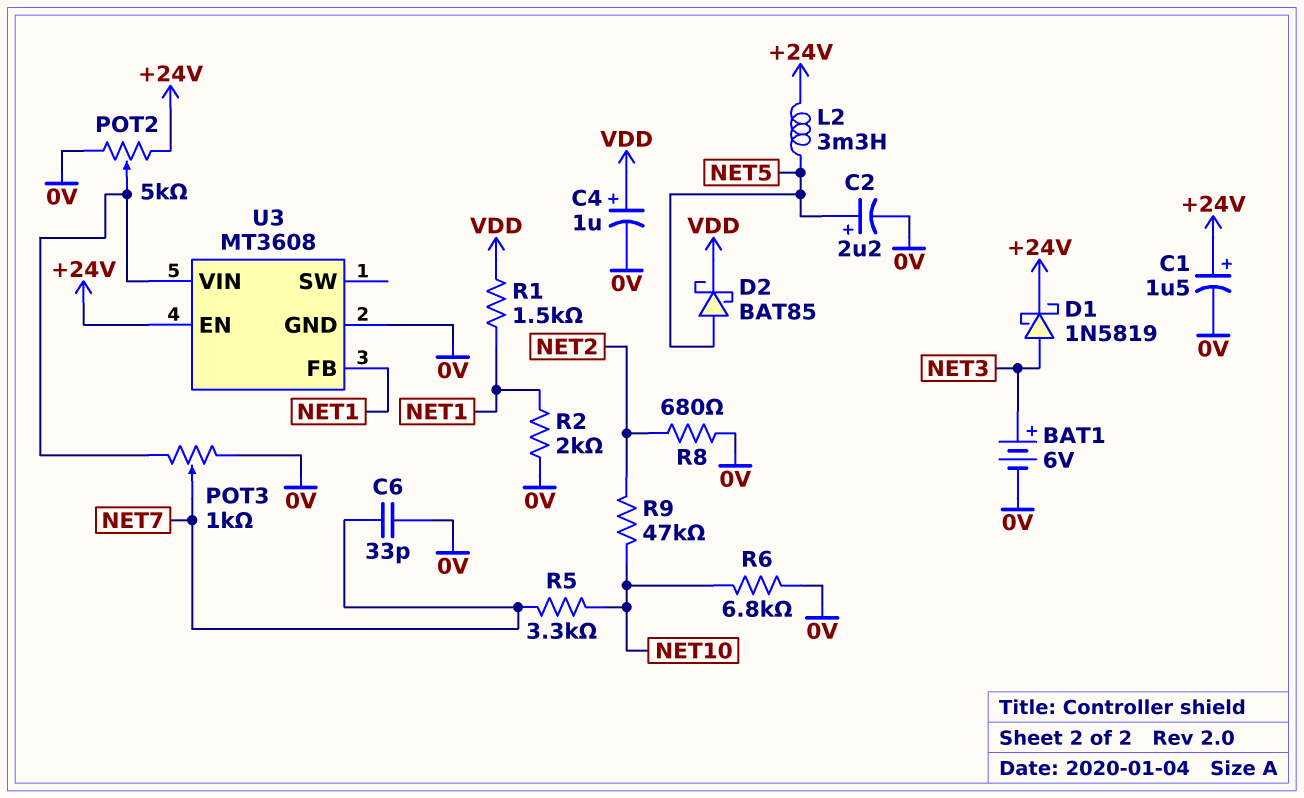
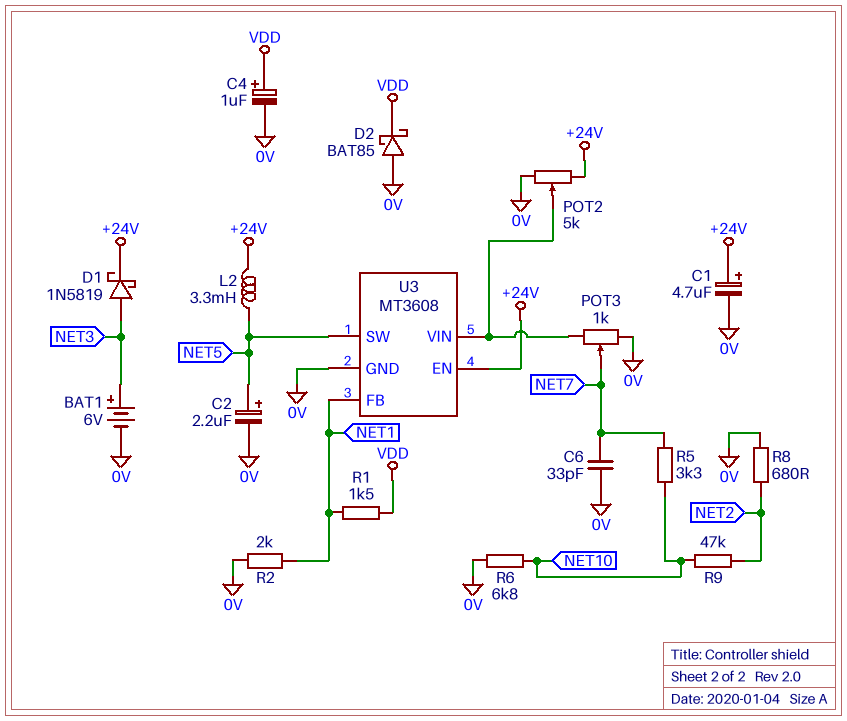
C1: 1.5uF (plus +24V, minus 0V) -> 4.7uF (plus +24V, minus 0V)
D2: schottky BAT85 (A NET5, K VDD) -> schottky BAT85 (A 0V, K VDD)
U3 pin SW: none -> NET5

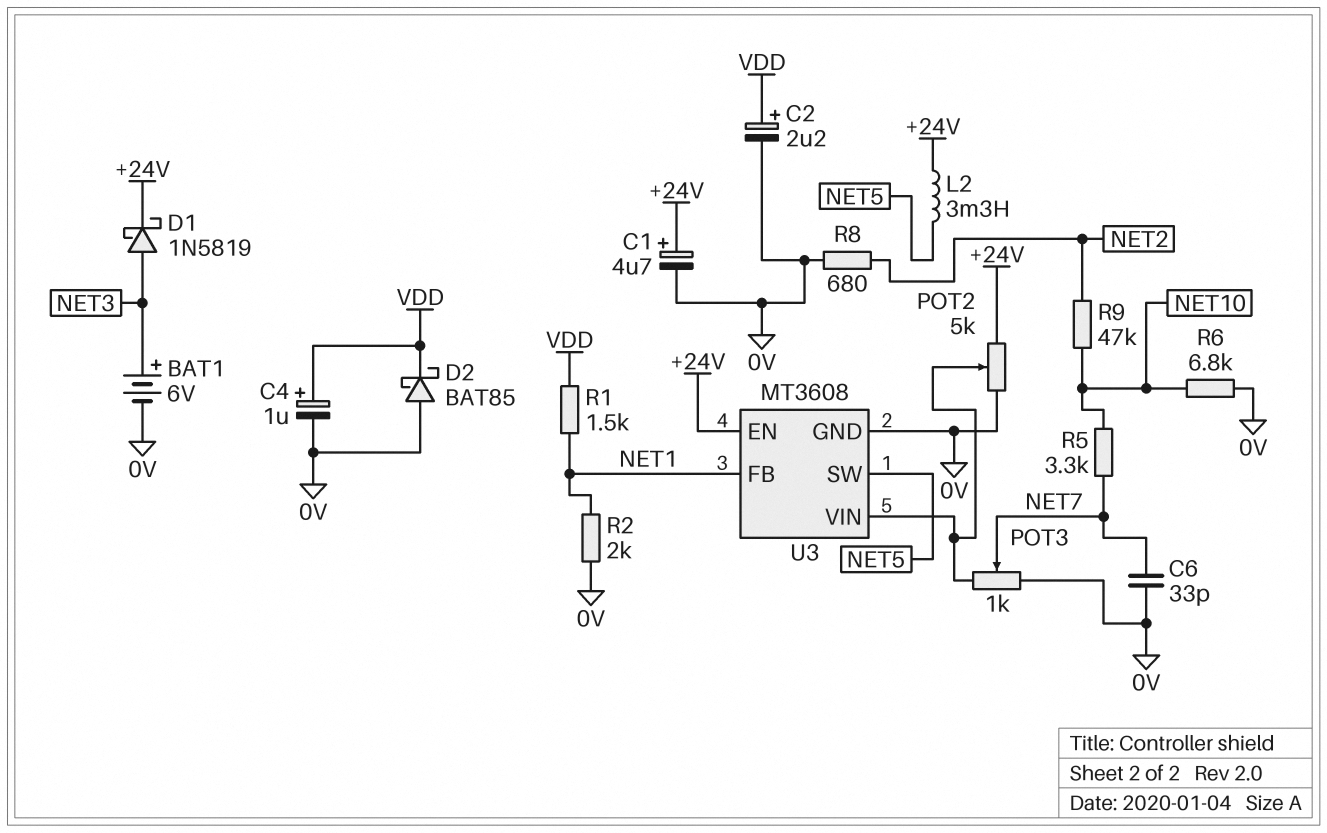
C2: 2.2uF (plus NET5, minus 0V) -> 2.2uF (plus VDD, minus 0V)

